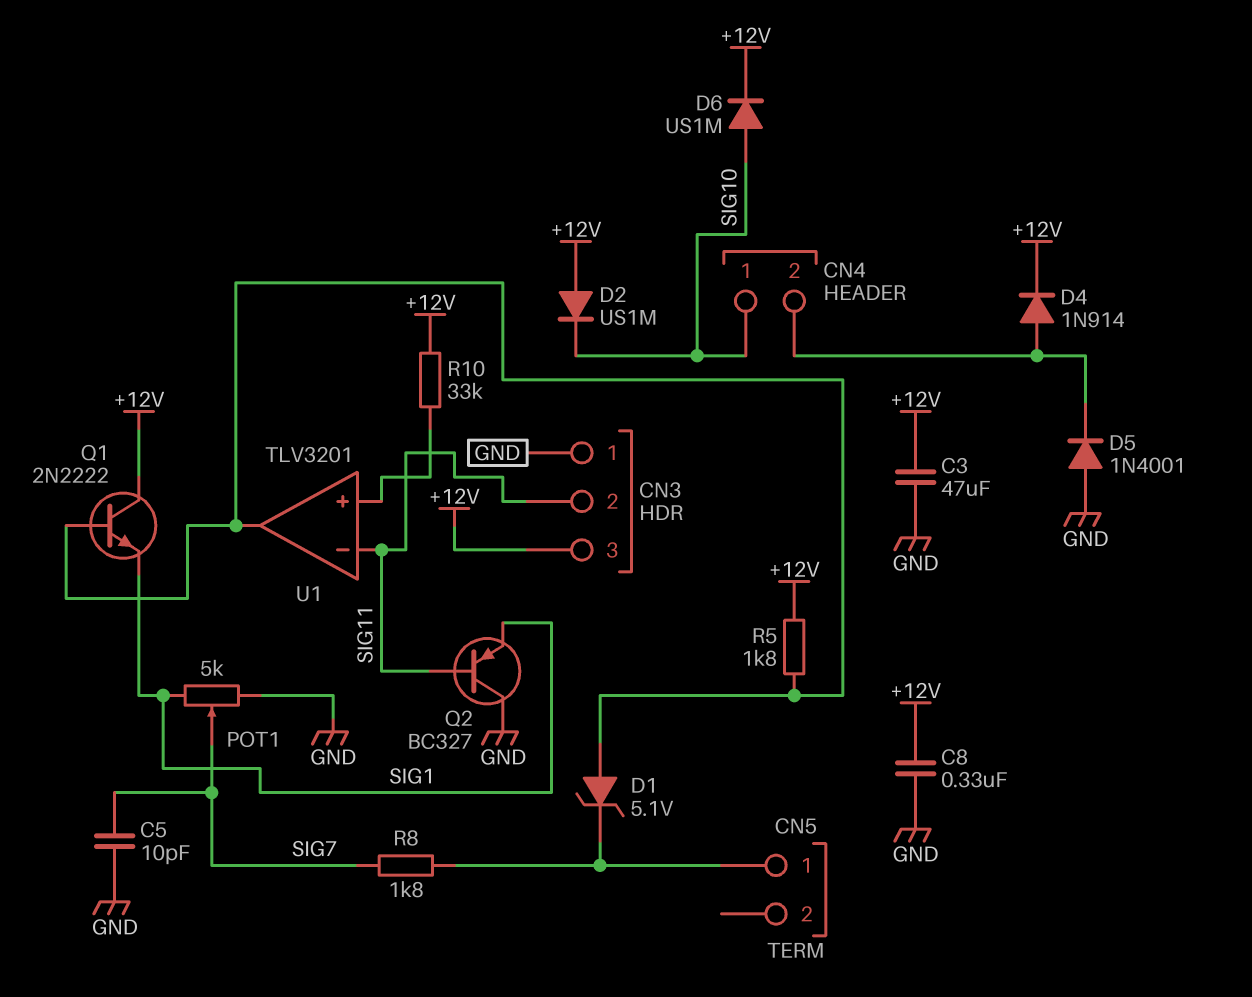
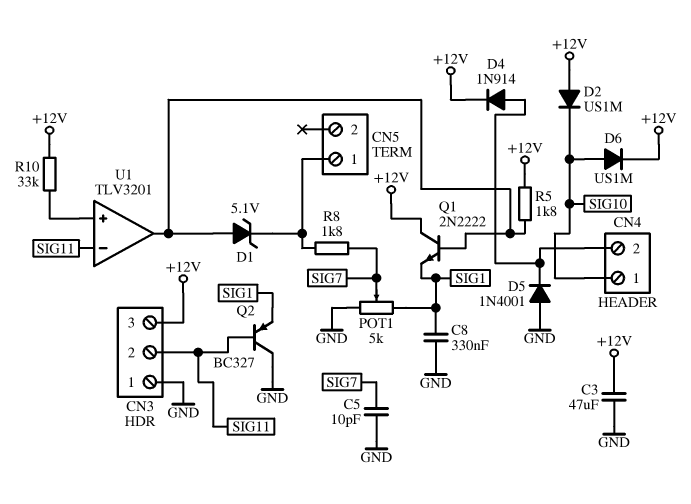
C8: 330nF (+12V, GND) -> 330nF (GND, SIG1)

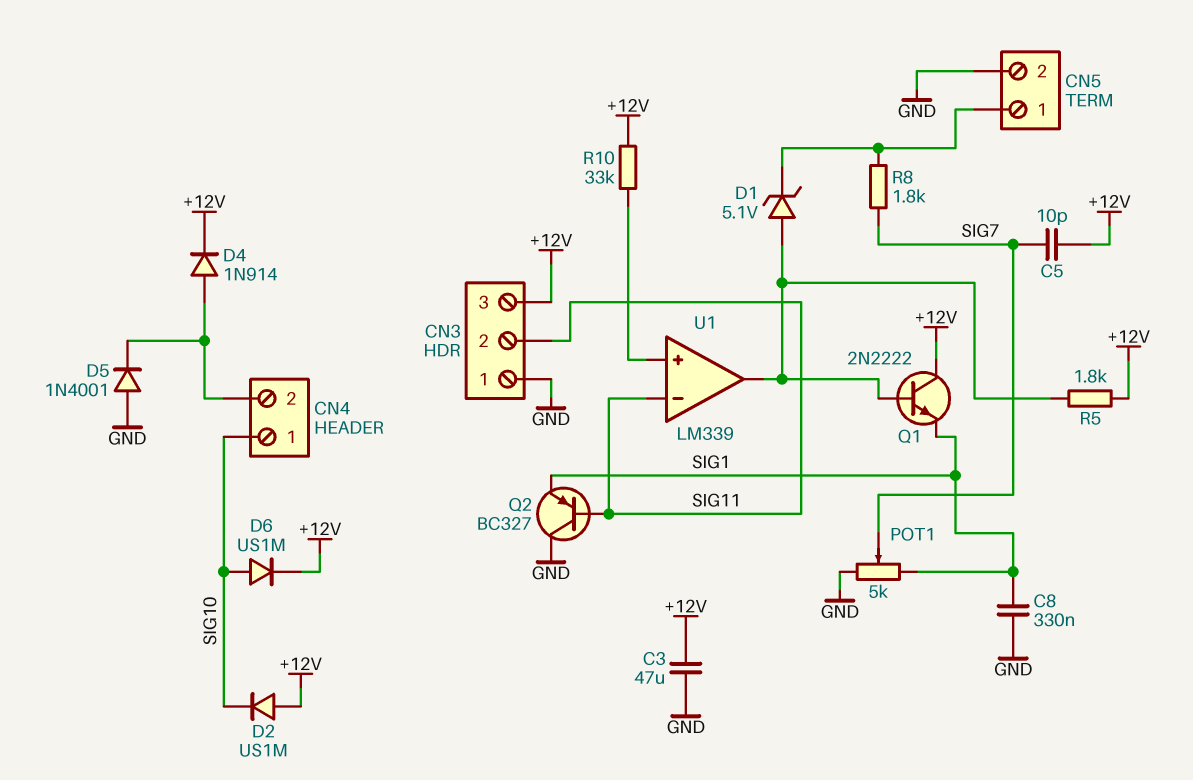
C5: 10pF (GND, SIG7) -> 10pF (+12V, SIG7)
CN5 pin 2: none -> GND
U1: TLV3201 -> LM339

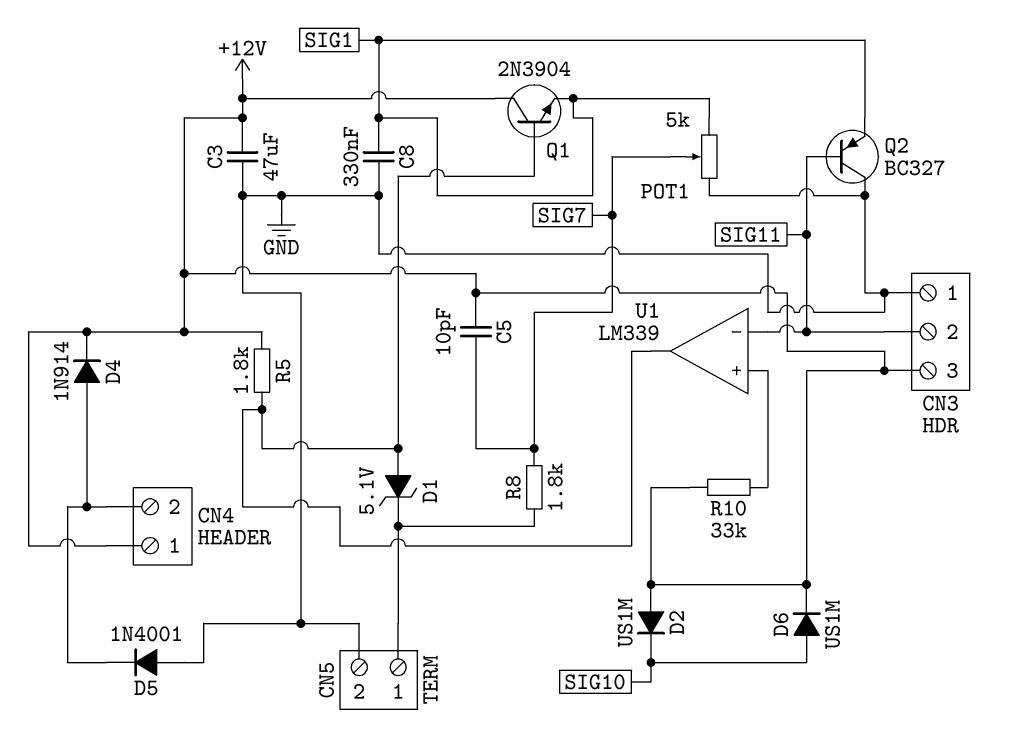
CN4 pin 1: SIG10 -> +12V
Q1: NPN 2N2222 (B U1/out, C +12V, E SIG1) -> NPN 2N3904 (B U1/out, C +12V, E SIG1)

